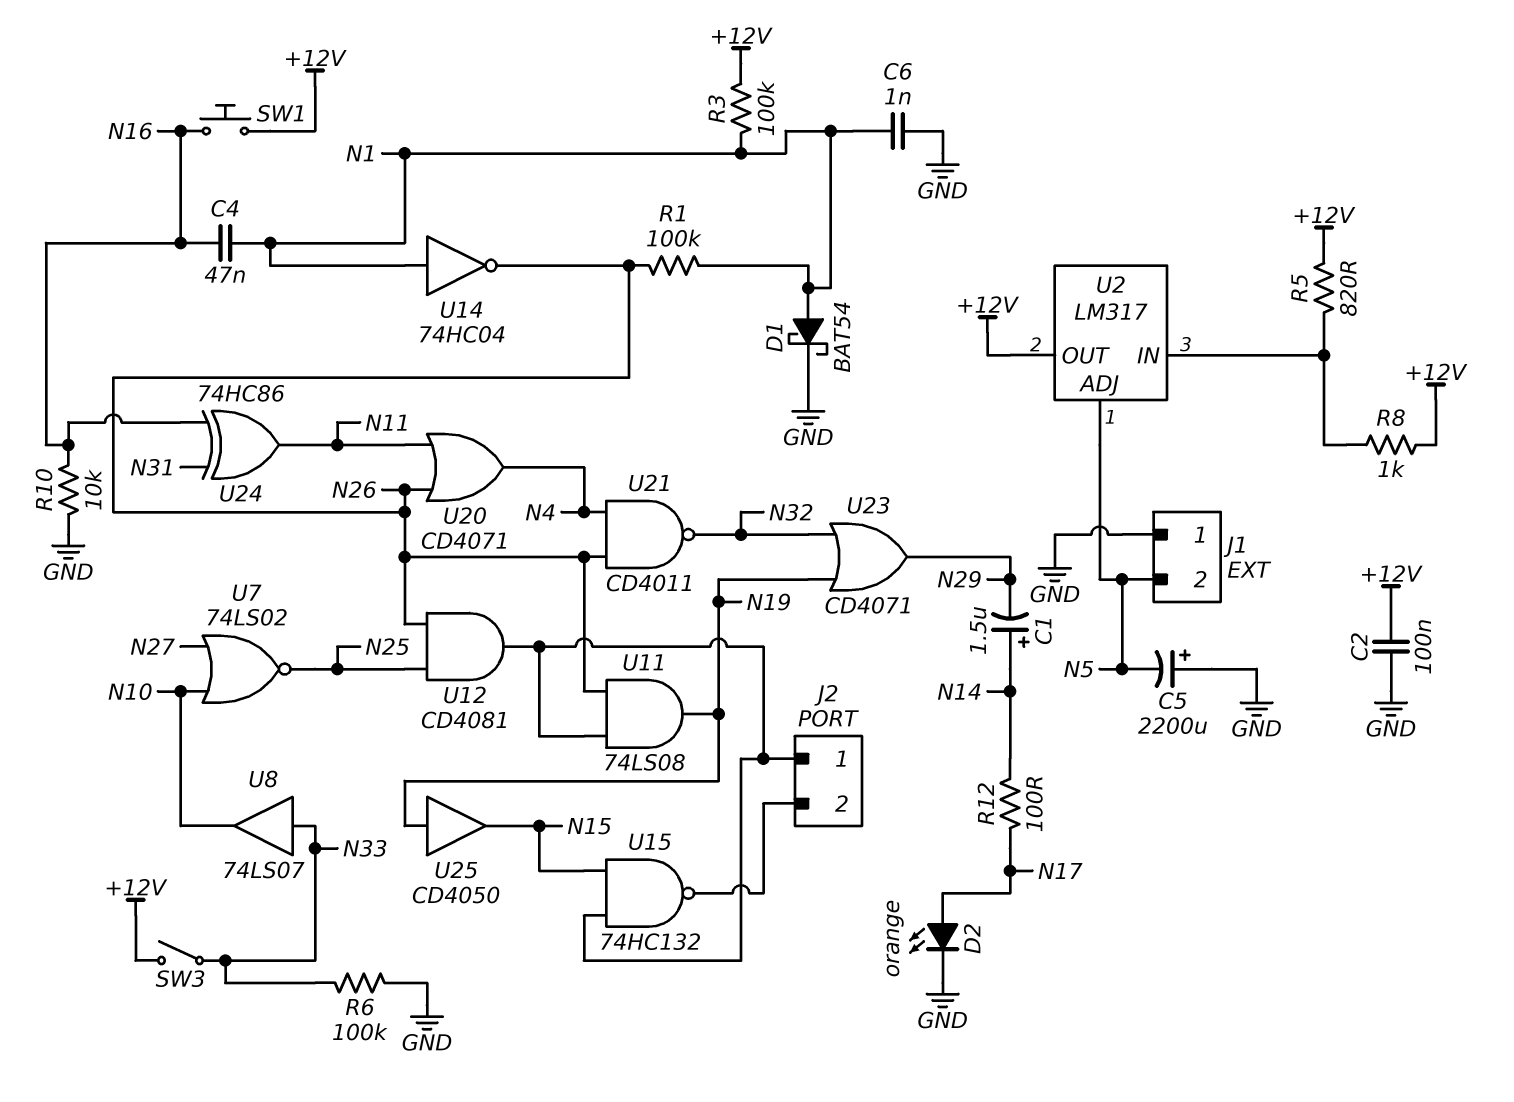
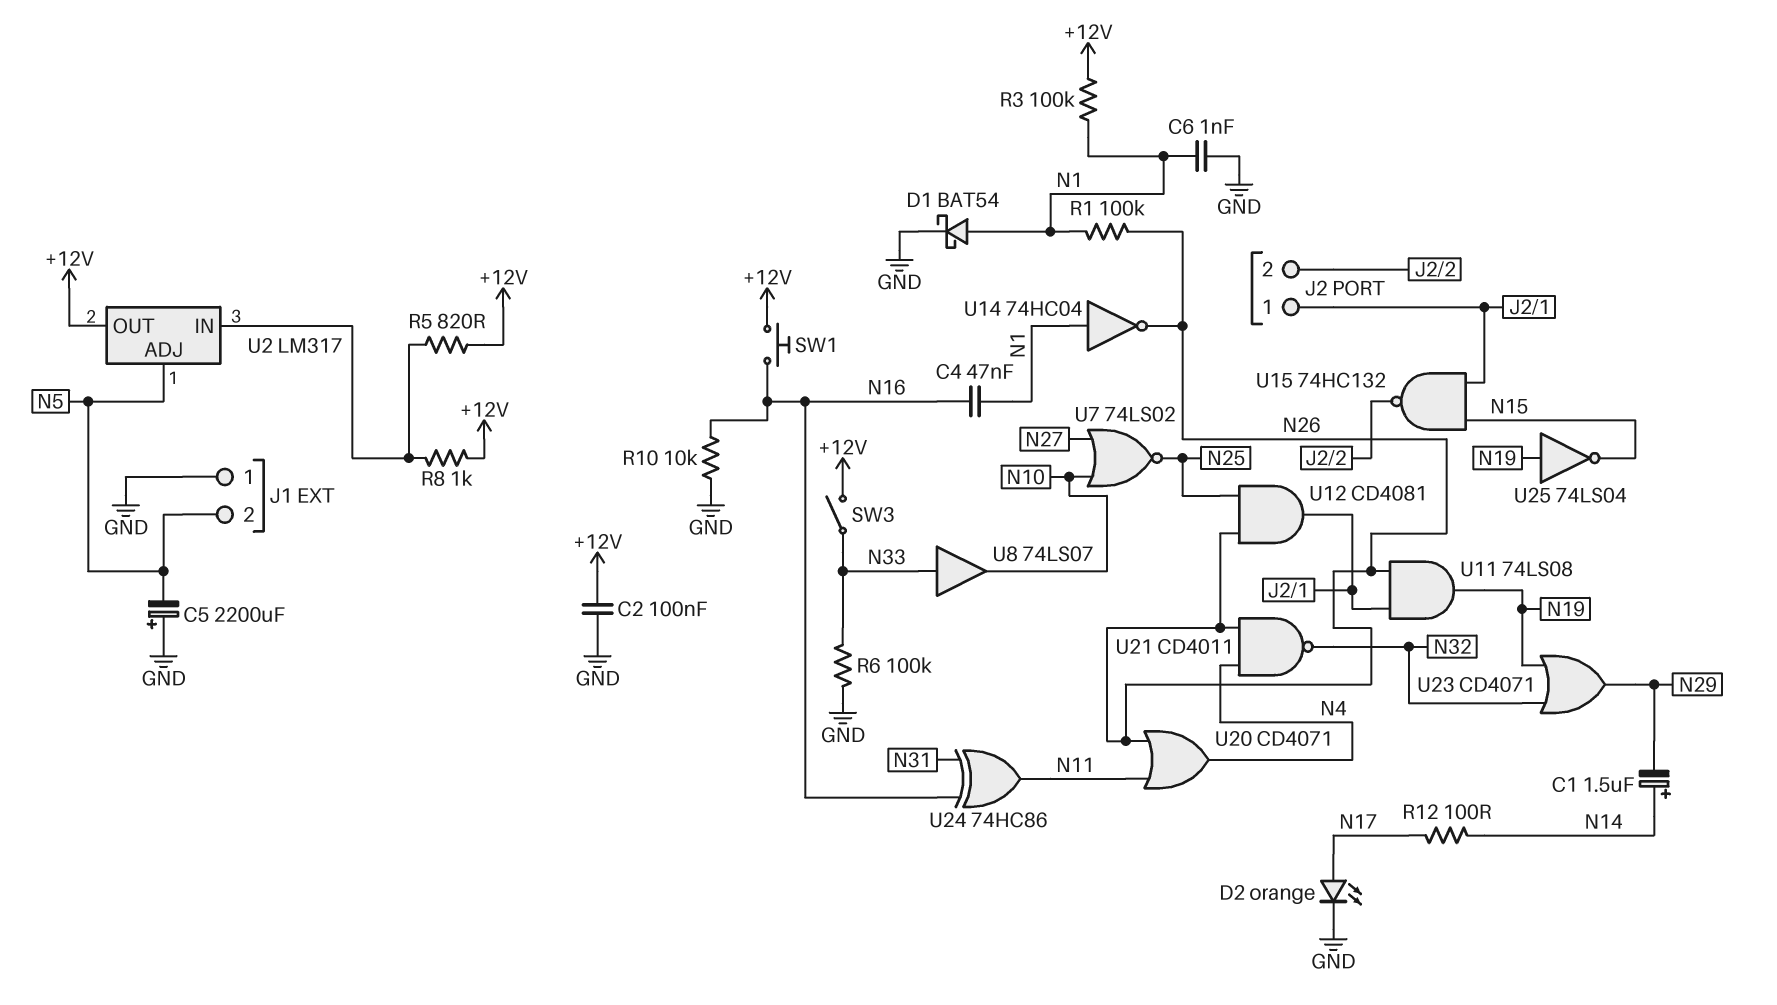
U25: buffer CD4050 (in N19, out N15) -> NOT 74LS04 (in N19, out N15)

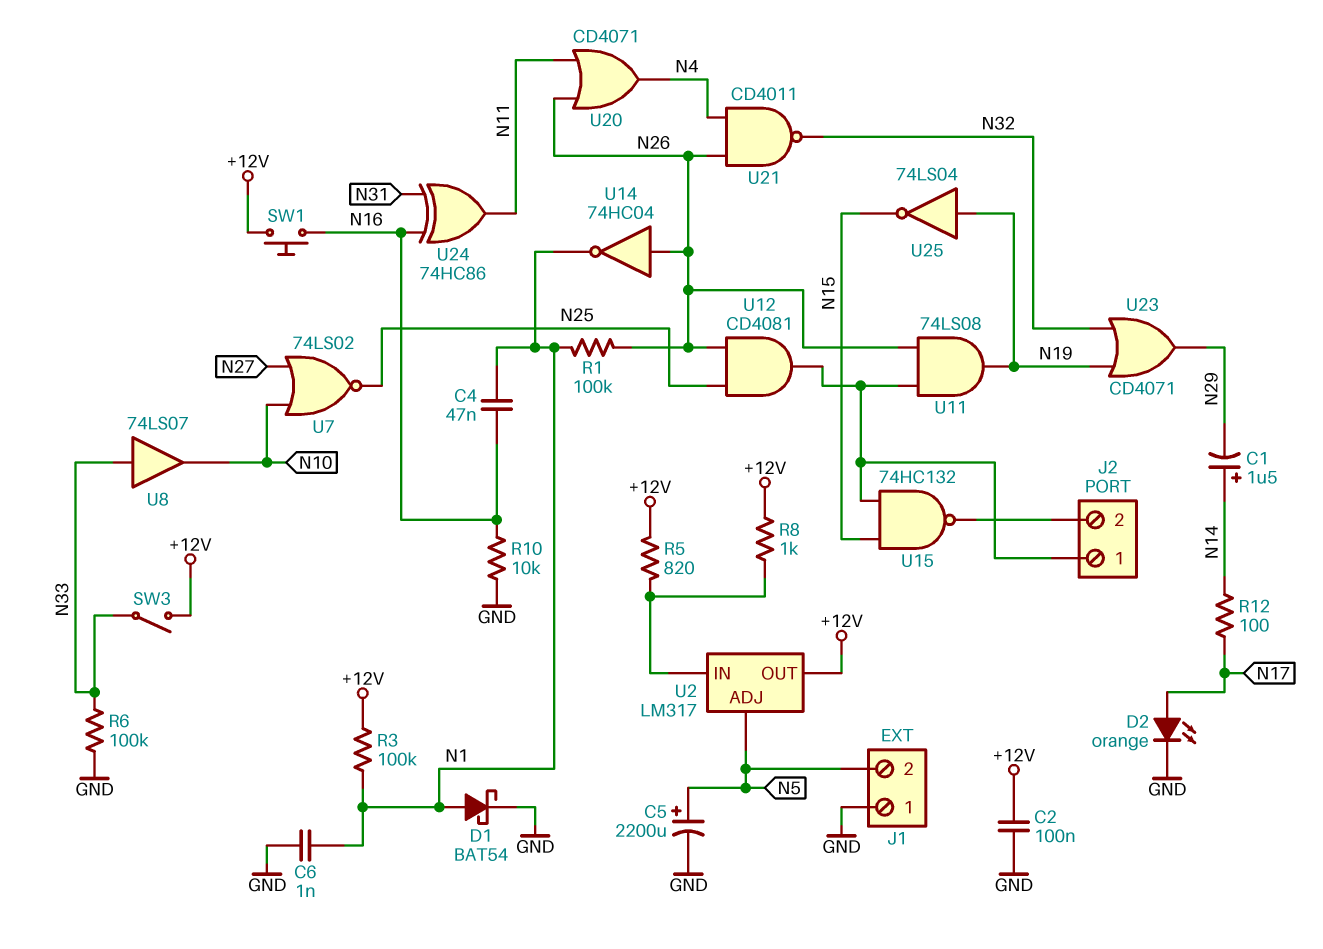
C5: 2200uF (plus GND, minus N5) -> 2200uF (plus N5, minus GND)
U14: NOT 74HC04 (in N1, out N26) -> NOT 74HC04 (in N26, out N1)

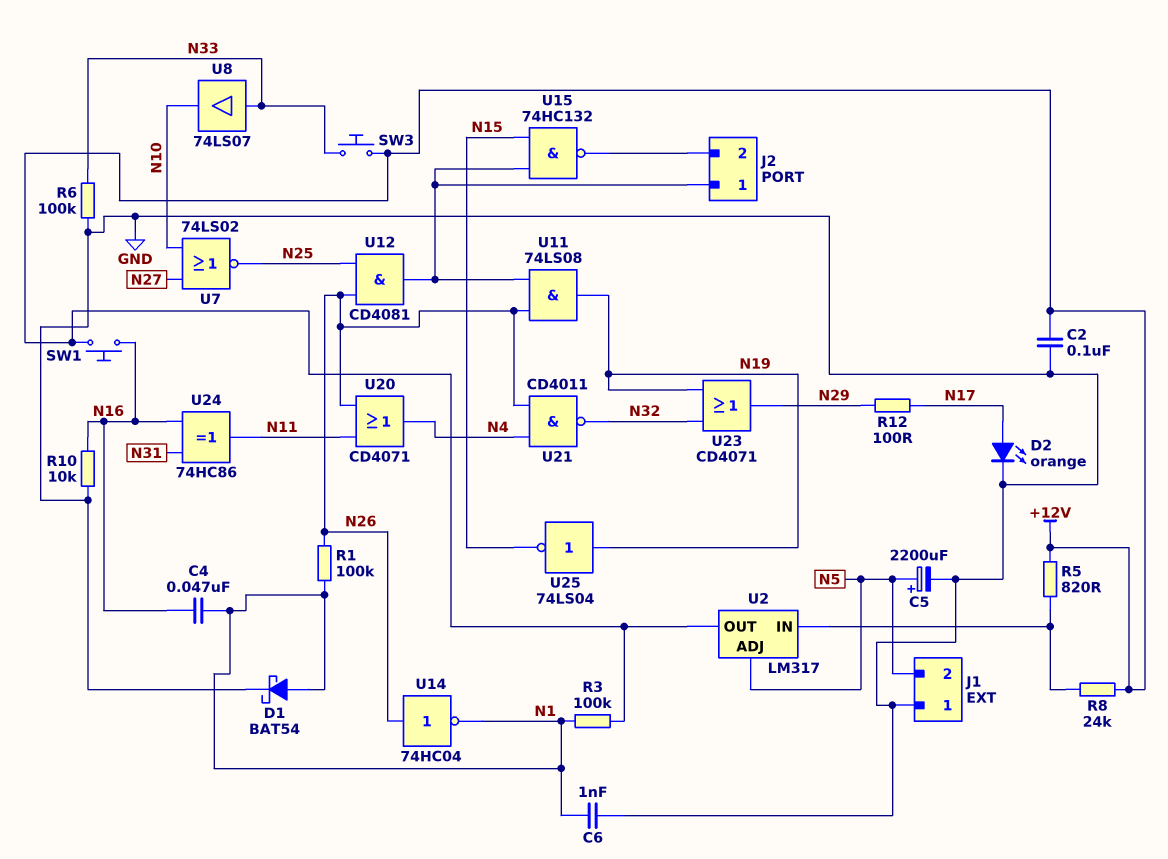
C1: 1.5uF (plus N14, minus N29) -> none
R8: 1k (+12V, U2/IN) -> 24k (+12V, U2/IN)
R12: 100 (N14, N17) -> 100 (N17, N29)
SW3: switch (+12V, N33) -> button (+12V, N33)

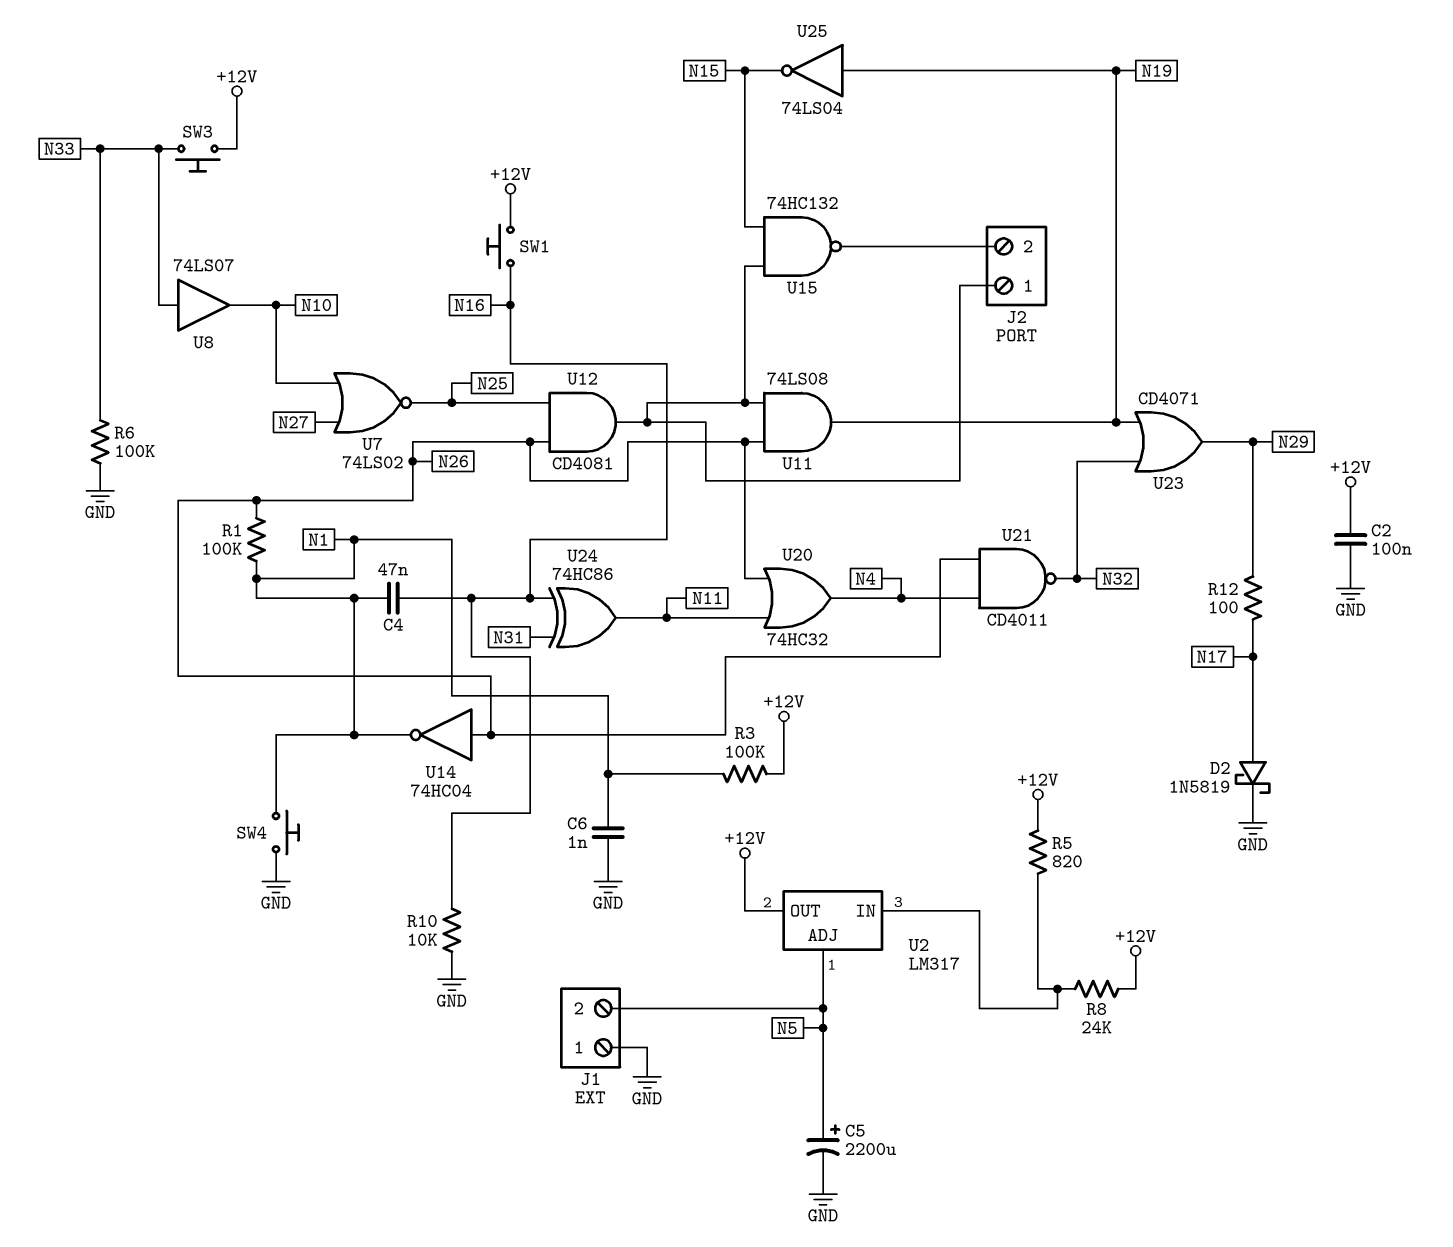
D1: schottky BAT54 (A N1, K GND) -> none
D2: LED orange (A N17, K GND) -> schottky 1N5819 (A N17, K GND)
SW4: none -> button (GND, N1)
U20: OR CD4071 (in N11, in N26, out N4) -> OR 74HC32 (in N11, in N26, out N4)

